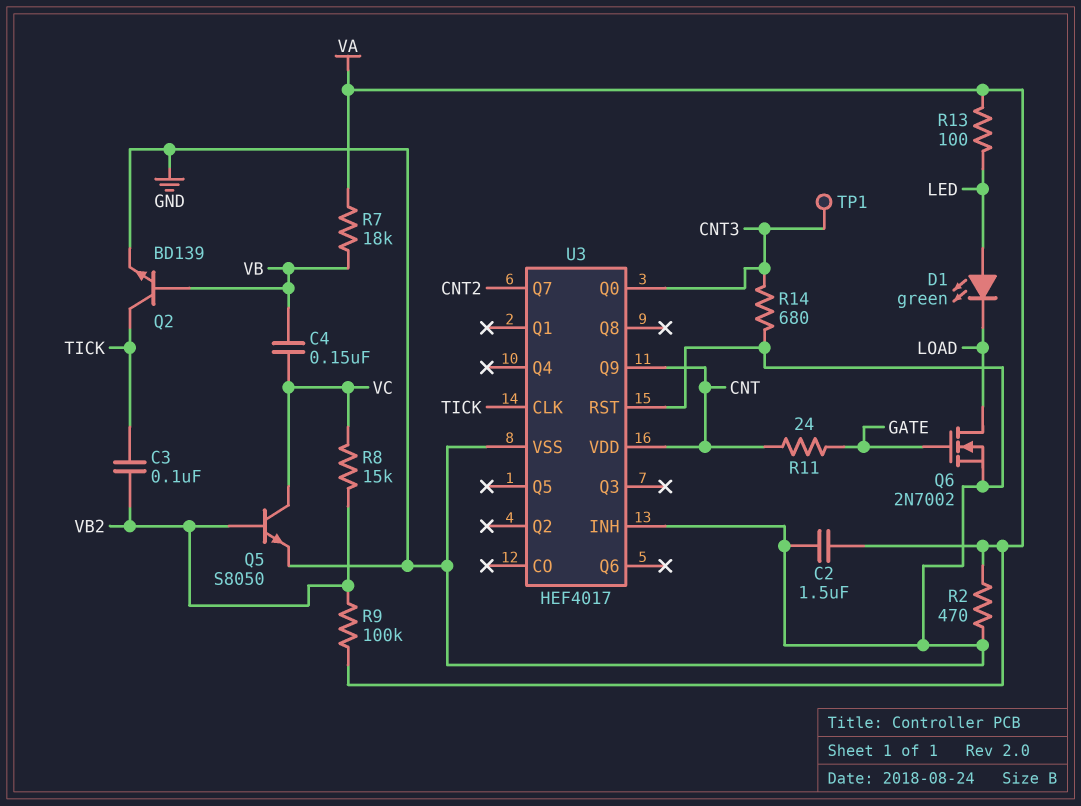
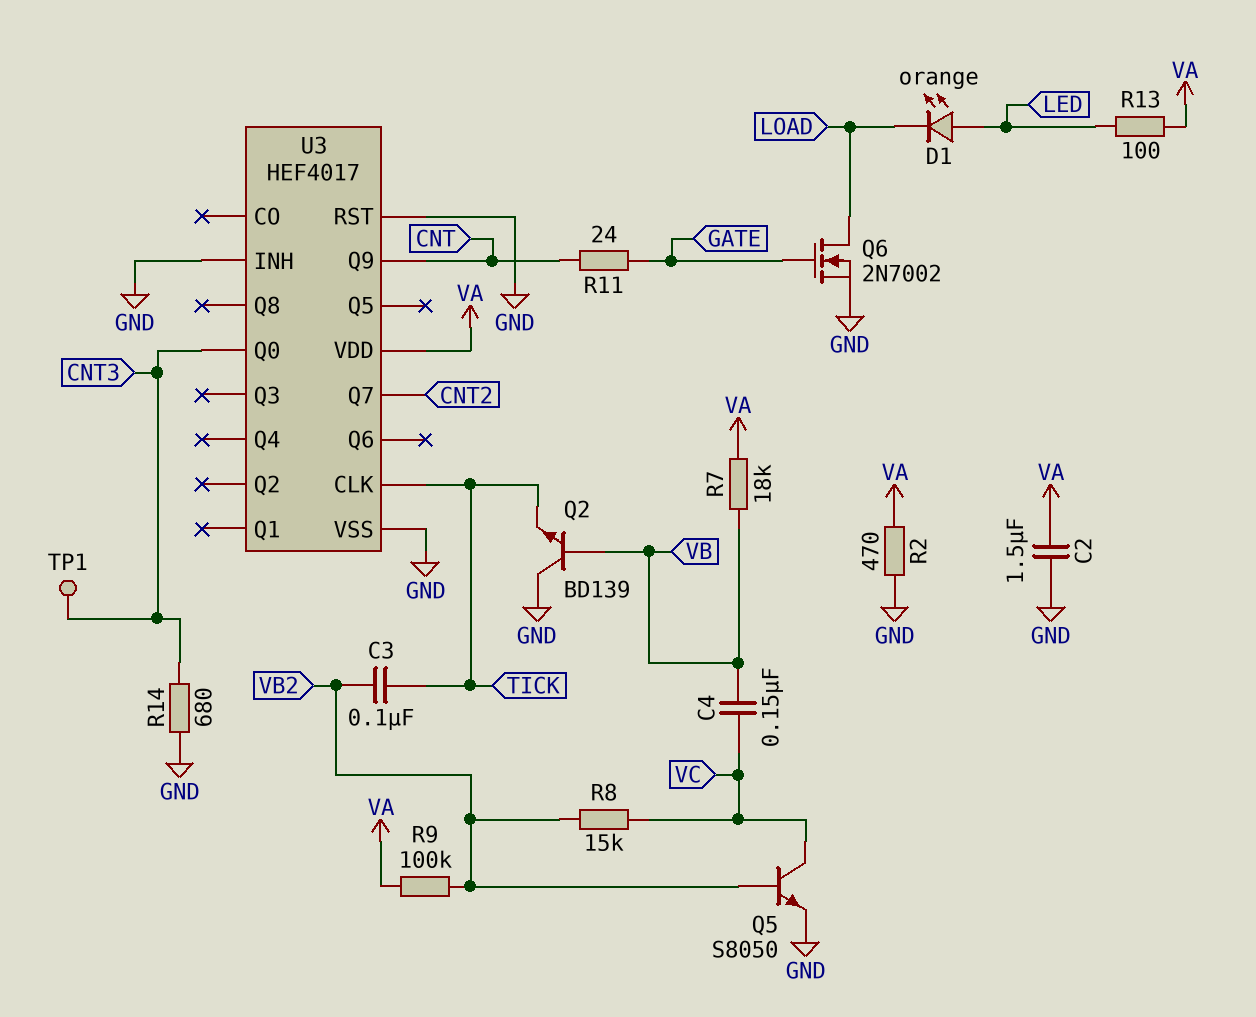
D1: LED green (A LED, K LOAD) -> LED orange (A LED, K LOAD)
Q2: NPN BD139 (B VB, C TICK, E GND) -> NPN BD139 (B VB, C GND, E TICK)
U3 pin VDD: CNT -> VA

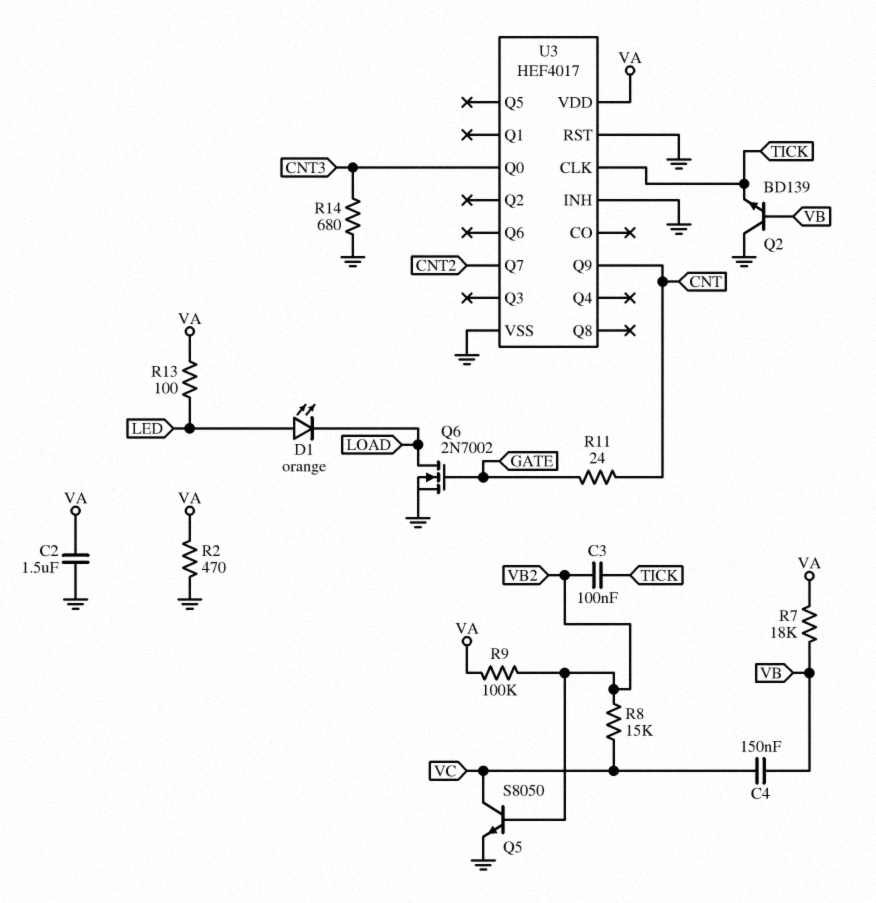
TP1: test point (CNT3) -> none

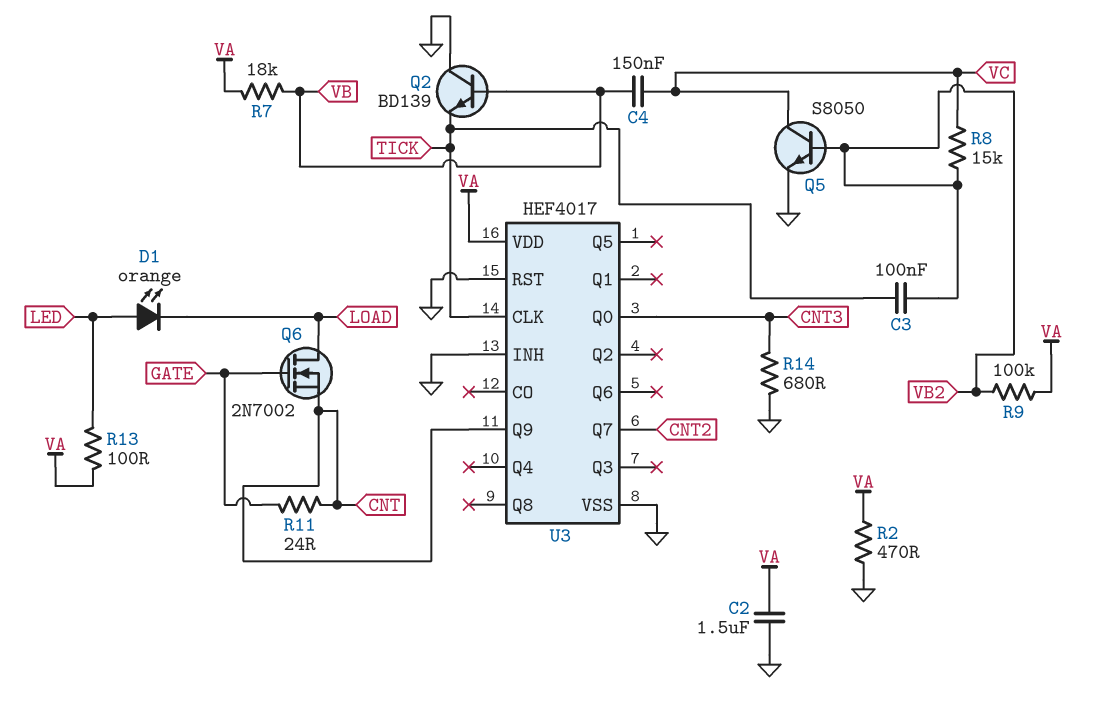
Q6: NMOS 2N7002 (G GATE, D LOAD, S GND) -> NMOS 2N7002 (G GATE, D LOAD, S CNT)

